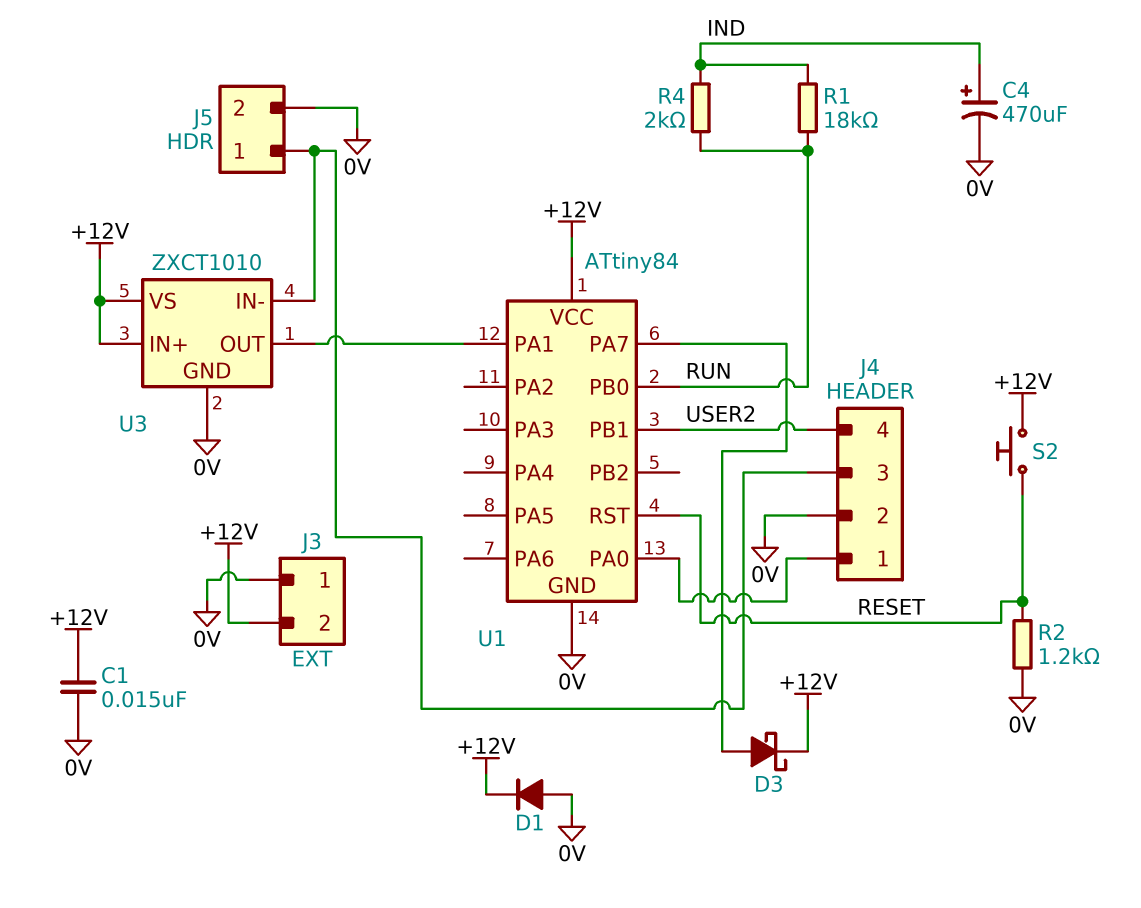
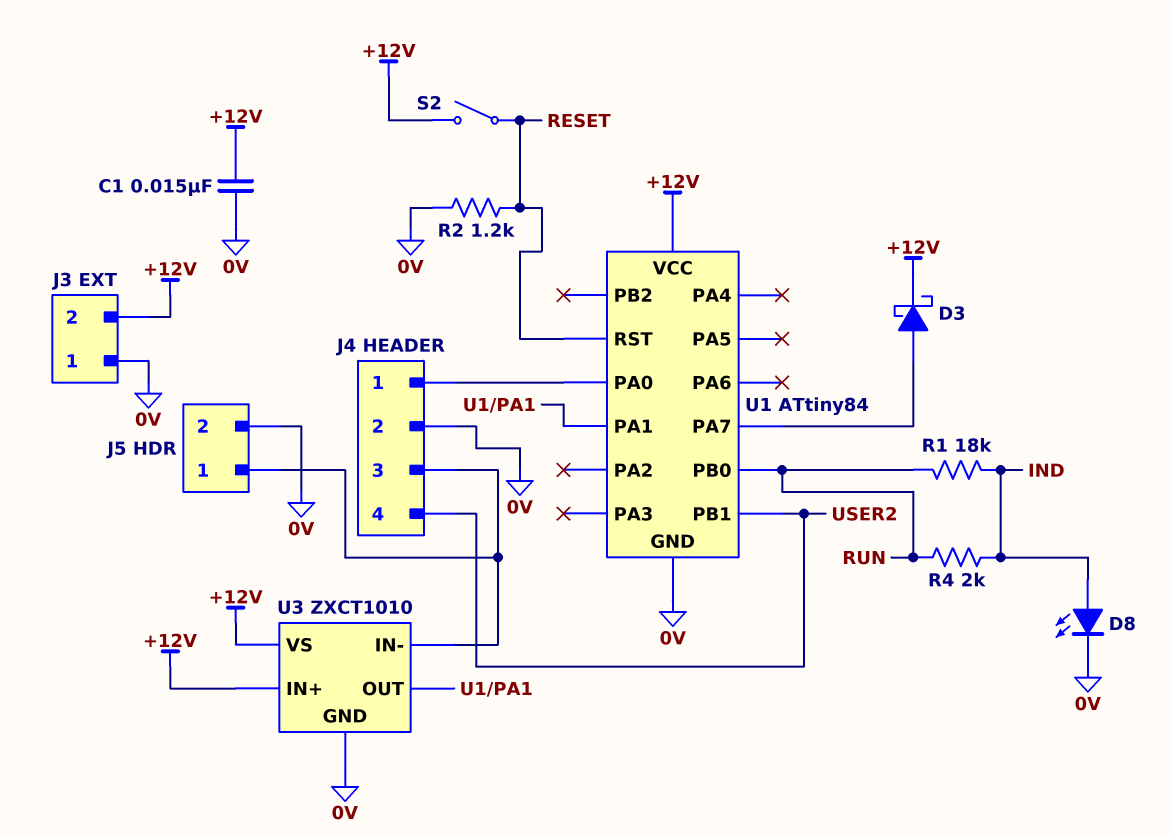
C4: 470uF (plus IND, minus 0V) -> none
D1: diode (A 0V, K +12V) -> none
D8: none -> LED (A IND, K 0V)
S2: button (+12V, RESET) -> switch (+12V, RESET)

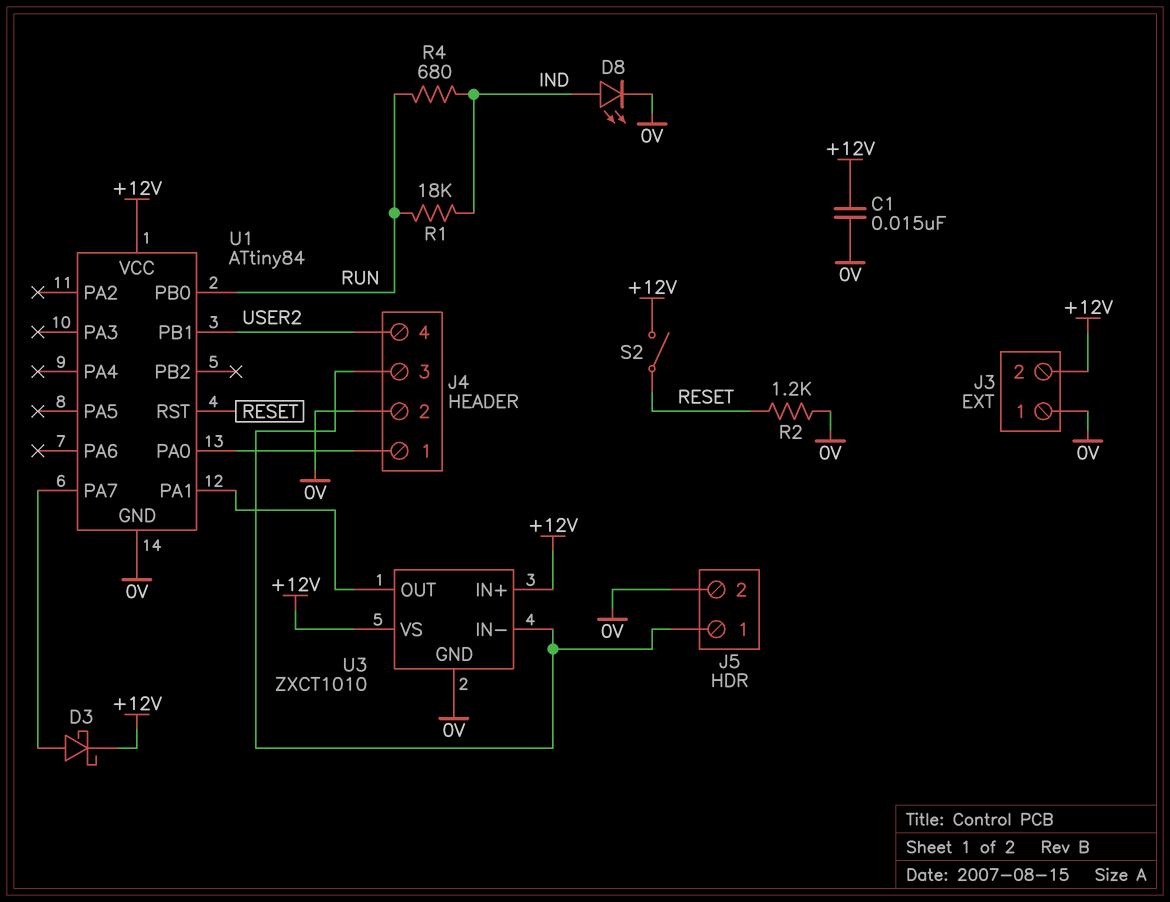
R4: 2k (IND, RUN) -> 680 (IND, RUN)

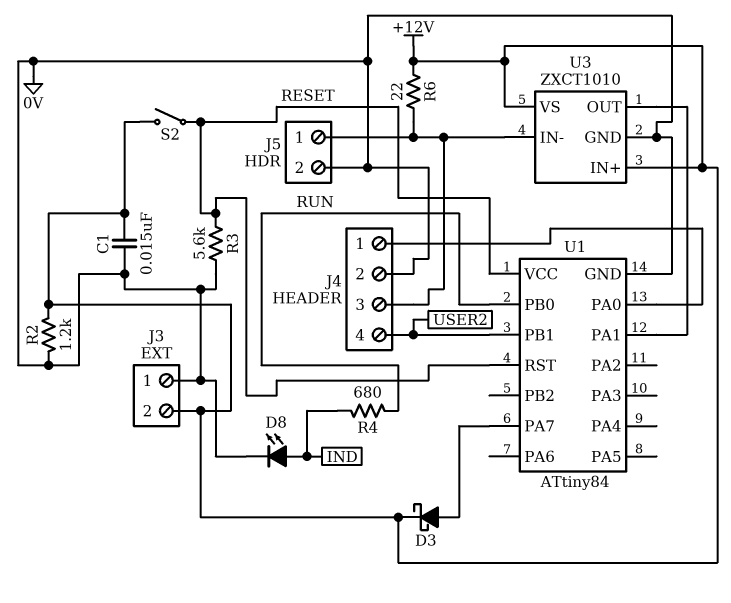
R1: 18k (IND, RUN) -> none
R2: 1.2k (0V, RESET) -> 1.2k (+12V, 0V)
R3: none -> 5.6k (0V, RESET)
R6: none -> 22 (+12V, J4/3)
U1 pin VCC: +12V -> RESET

